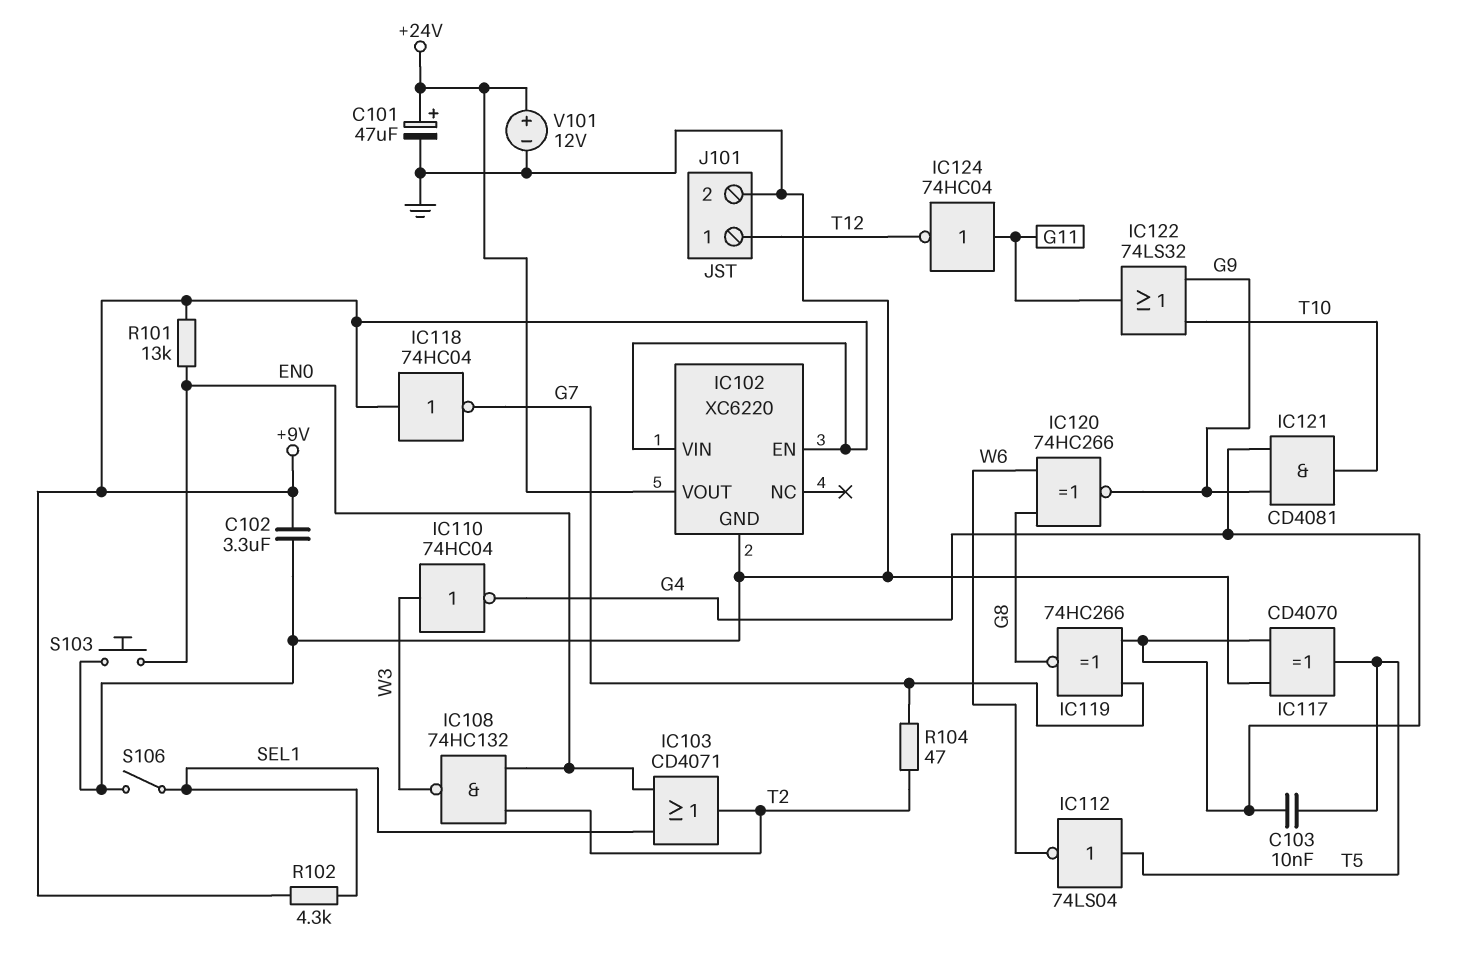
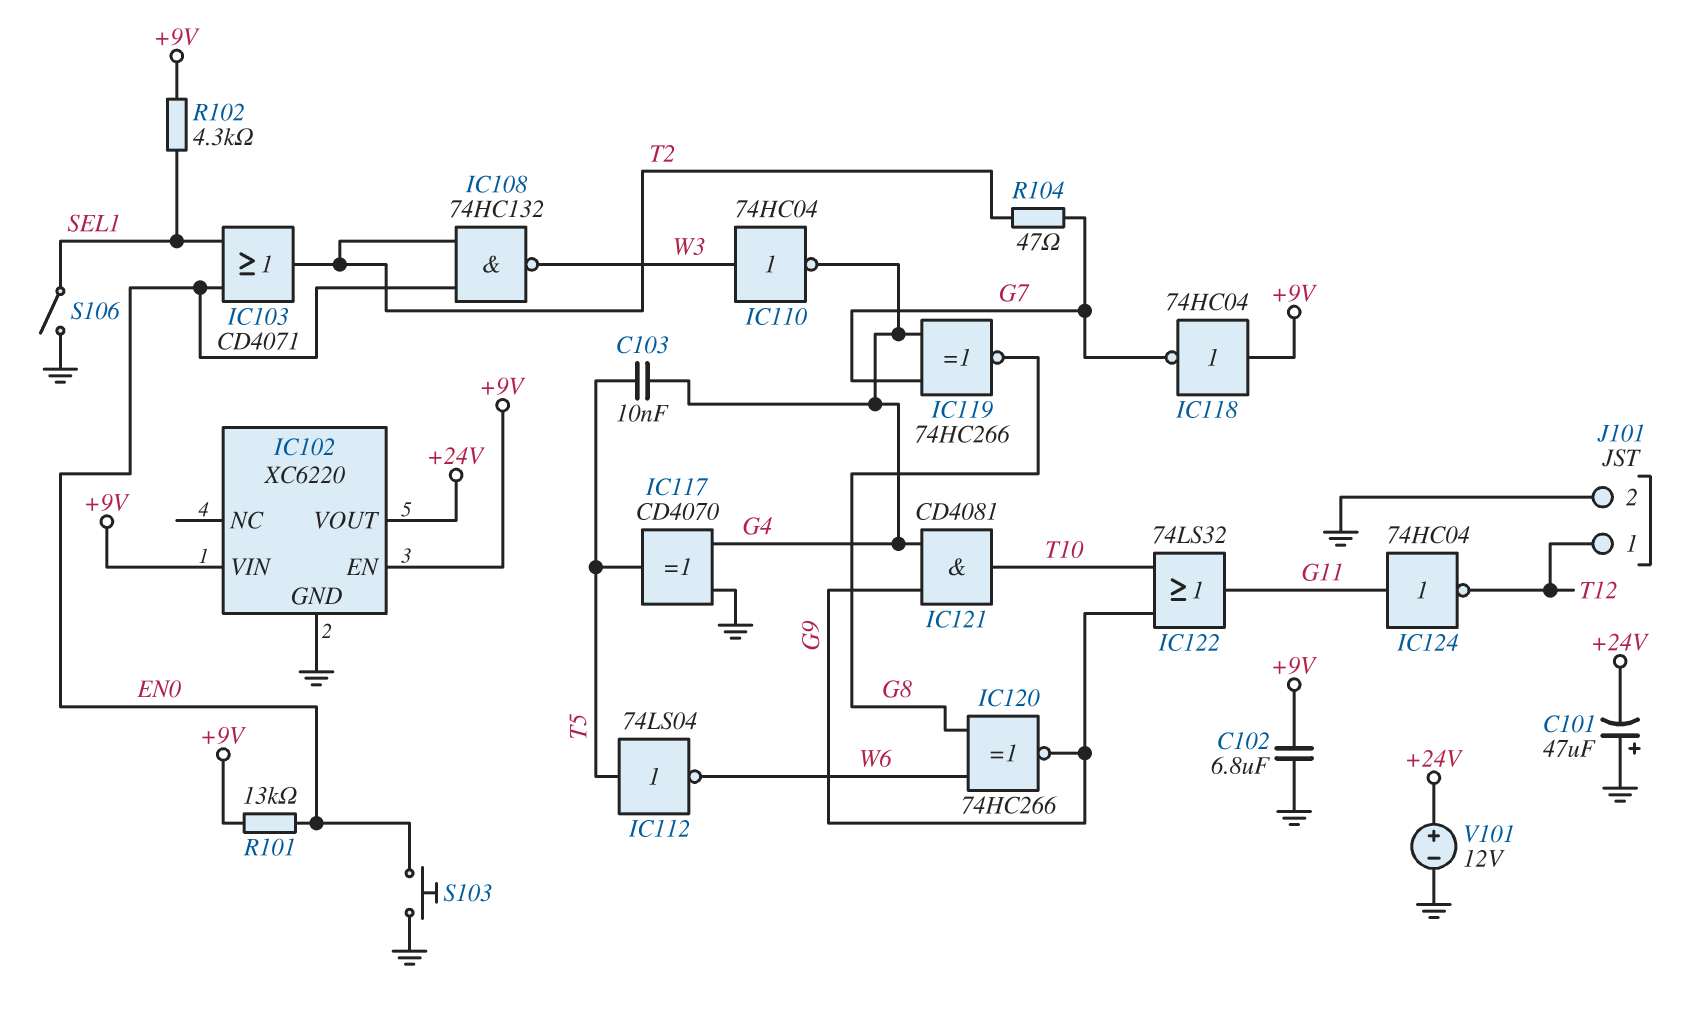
C101: 47uF (plus +24V, minus GND) -> 47uF (plus GND, minus +24V)
C102: 3.3uF (+9V, GND) -> 6.8uF (+9V, GND)

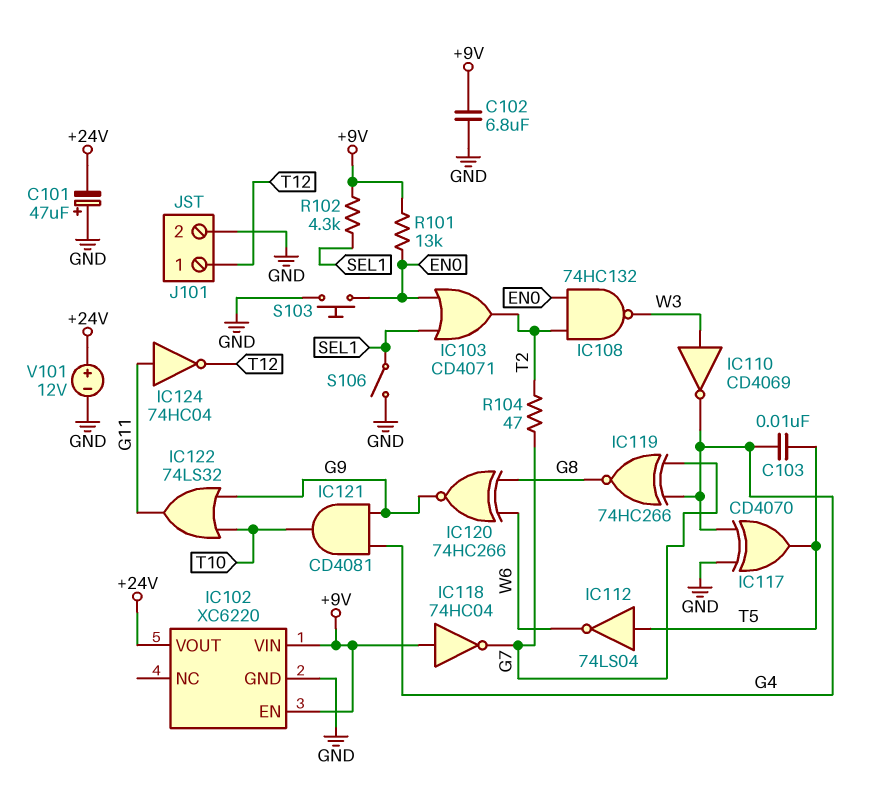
IC110: NOT 74HC04 (in W3, out G4) -> NOT CD4069 (in W3, out G4)

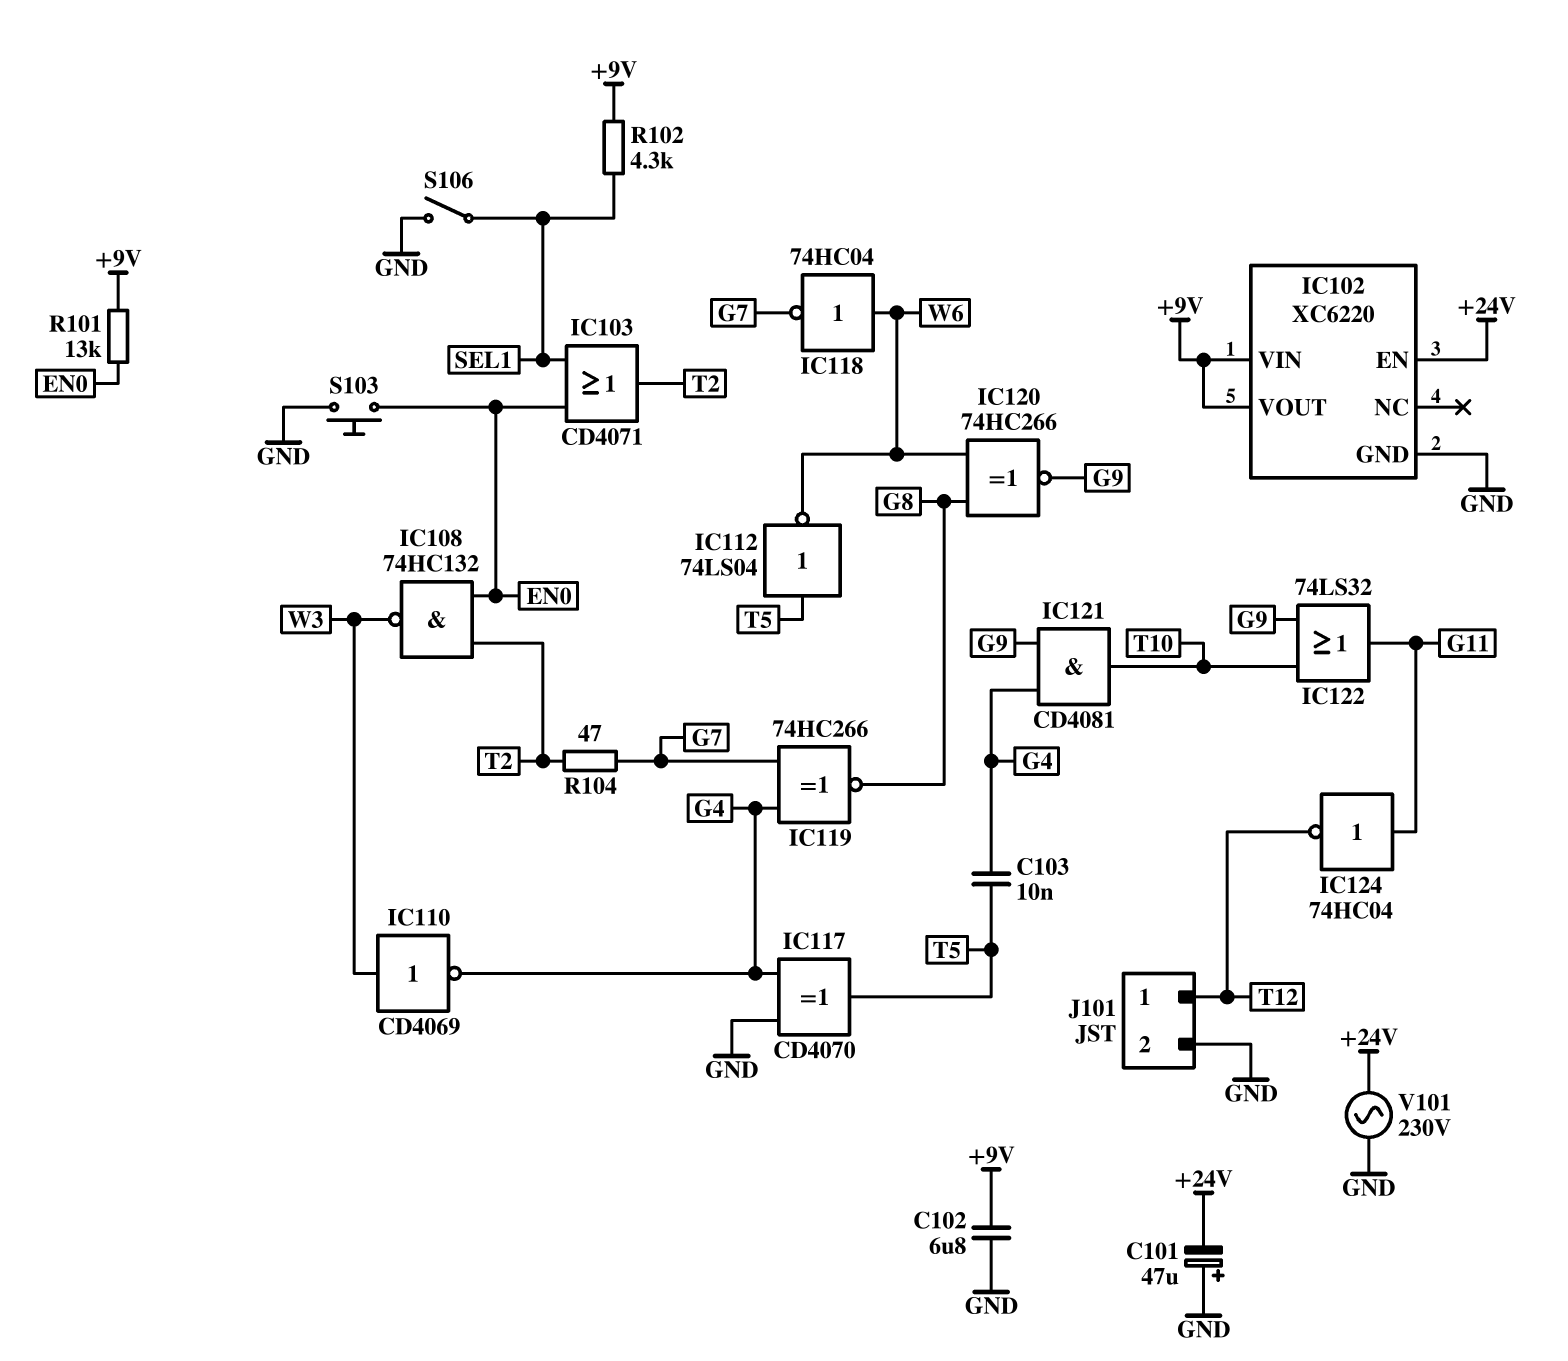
IC102 pin EN: +9V -> +24V
IC102 pin VOUT: +24V -> +9V
IC118: NOT 74HC04 (in +9V, out G7) -> NOT 74HC04 (in W6, out G7)
V101: 12V (plus +24V, minus GND) -> AC 230V (+24V, GND)

